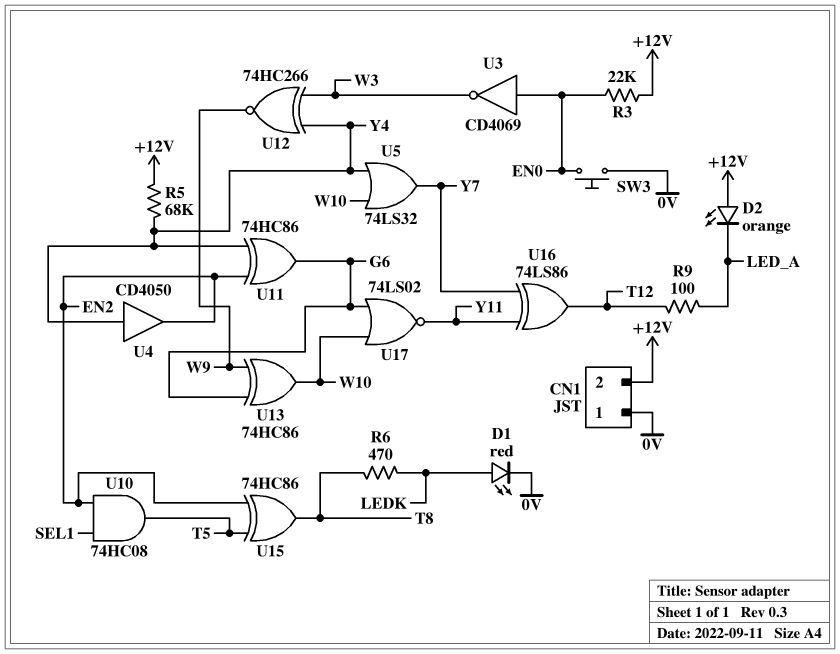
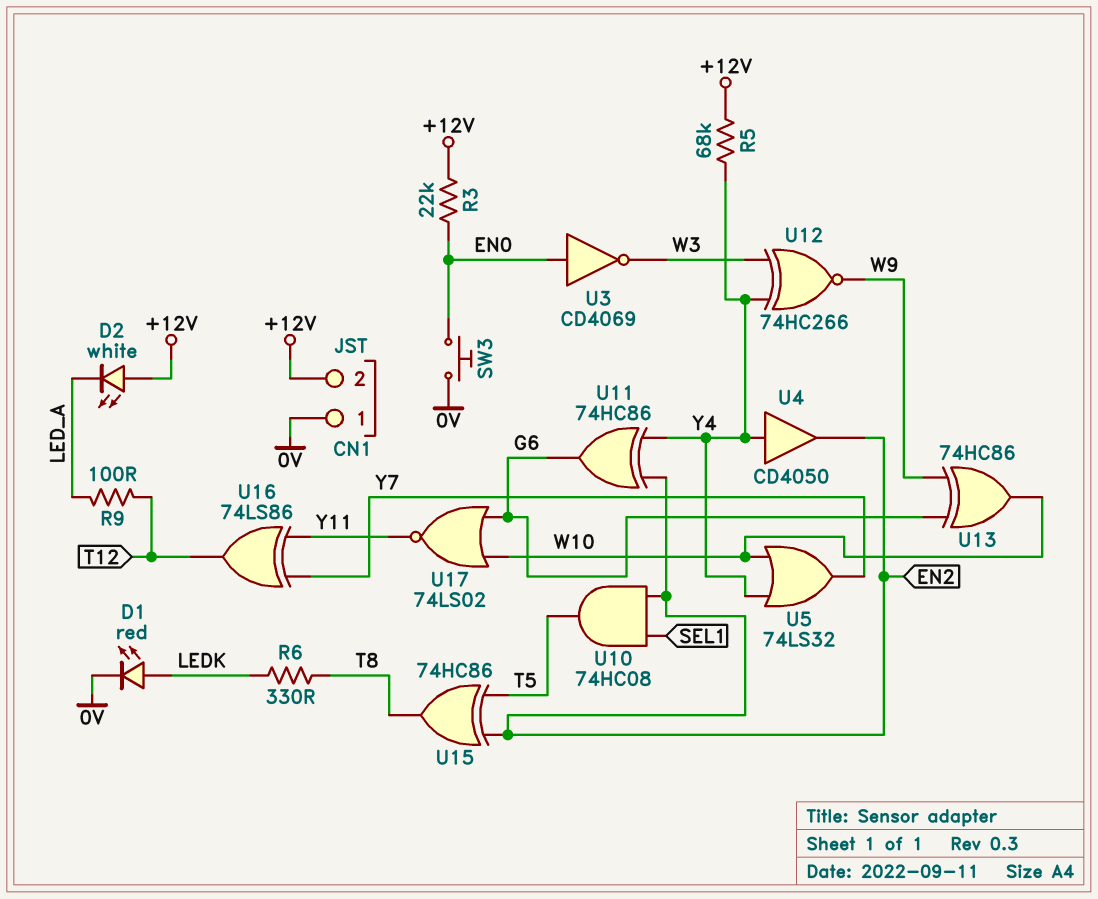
D2: LED orange (A +12V, K LED_A) -> LED white (A +12V, K LED_A)
R6: 470 (LEDK, T8) -> 330 (LEDK, T8)

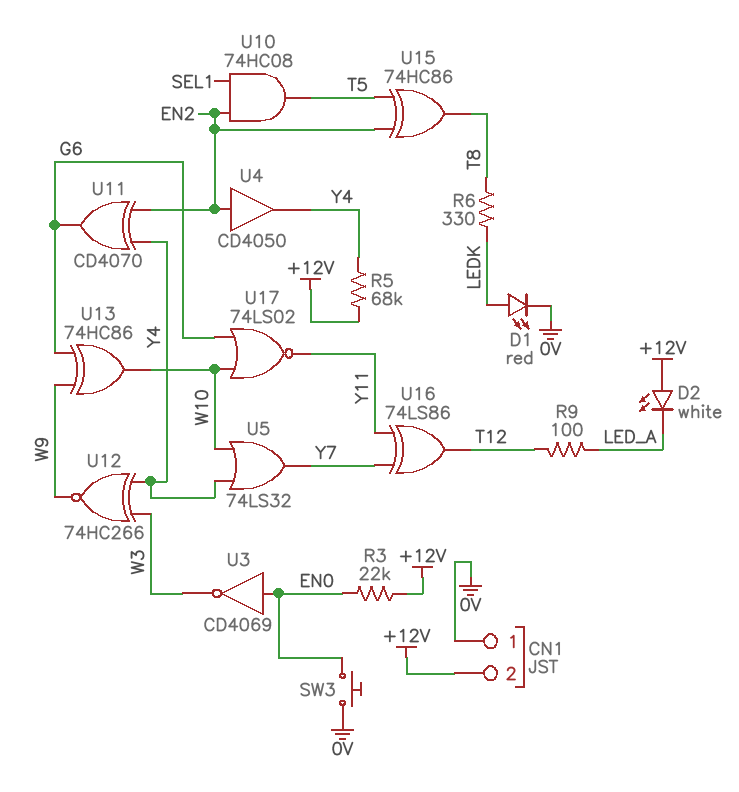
U4: buffer CD4050 (in Y4, out EN2) -> buffer CD4050 (in EN2, out Y4)
U11: XOR 74HC86 (in EN2, in Y4, out G6) -> XOR CD4070 (in EN2, in Y4, out G6)

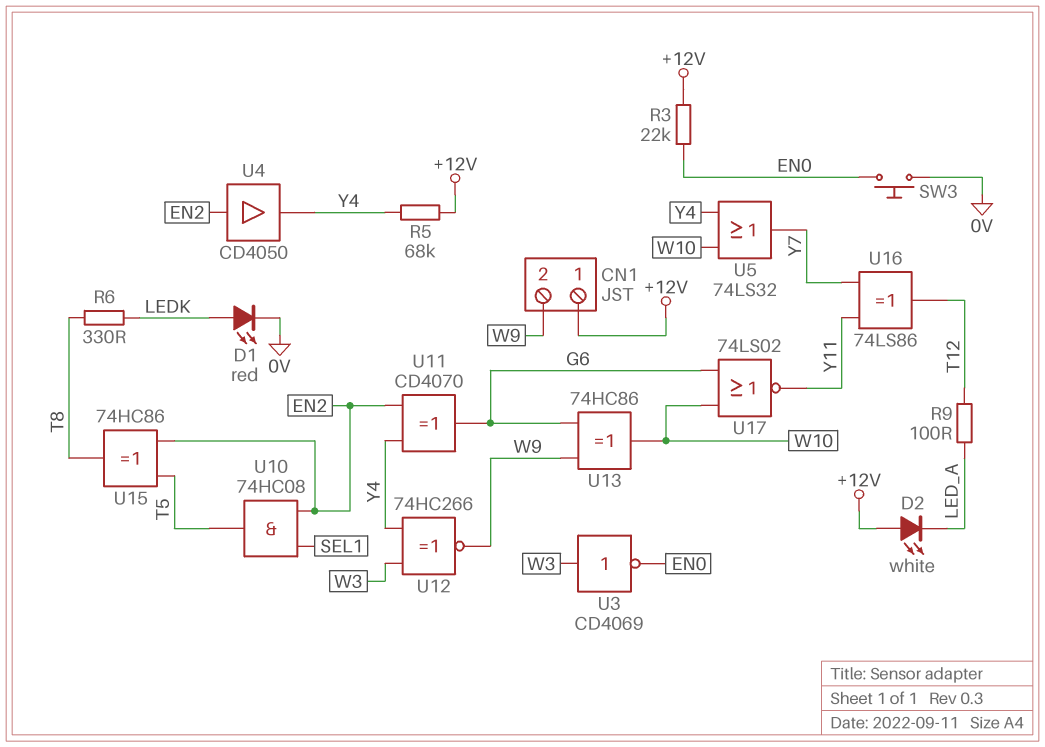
CN1 pin 1: 0V -> +12V
CN1 pin 2: +12V -> W9
U3: NOT CD4069 (in EN0, out W3) -> NOT CD4069 (in W3, out EN0)

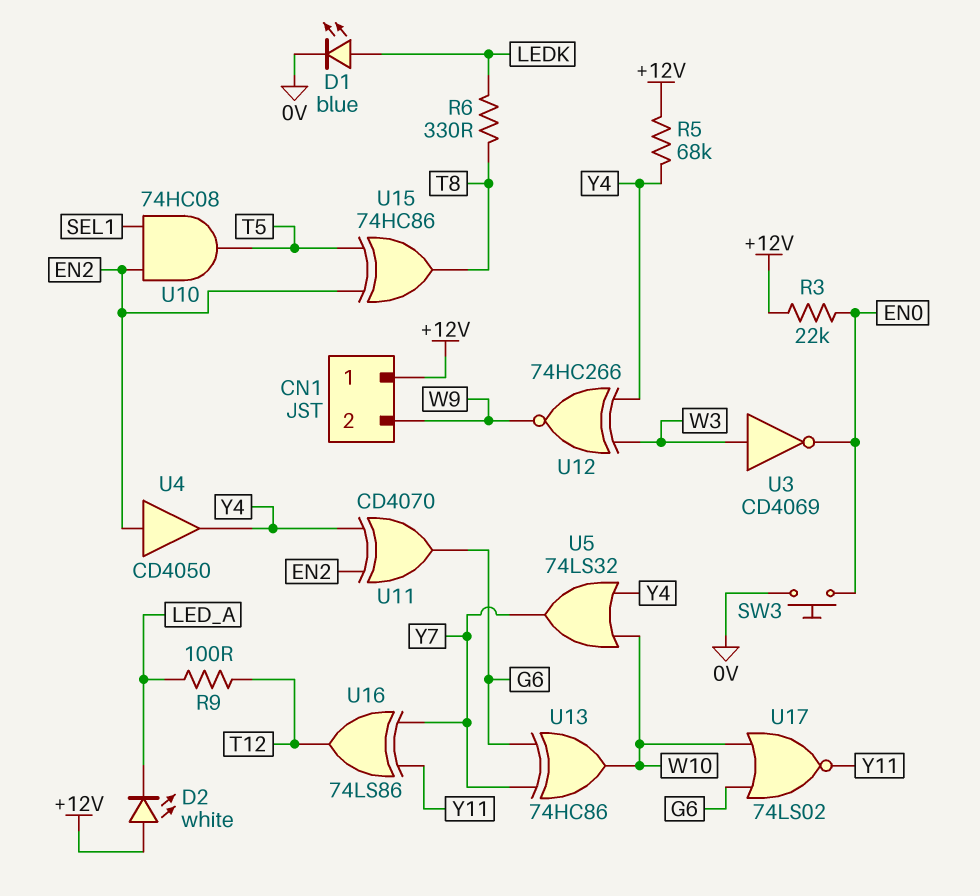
D1: LED red (A LEDK, K 0V) -> LED blue (A LEDK, K 0V)
U13: XOR 74HC86 (in G6, in W9, out W10) -> XOR 74HC86 (in G6, in Y7, out W10)

